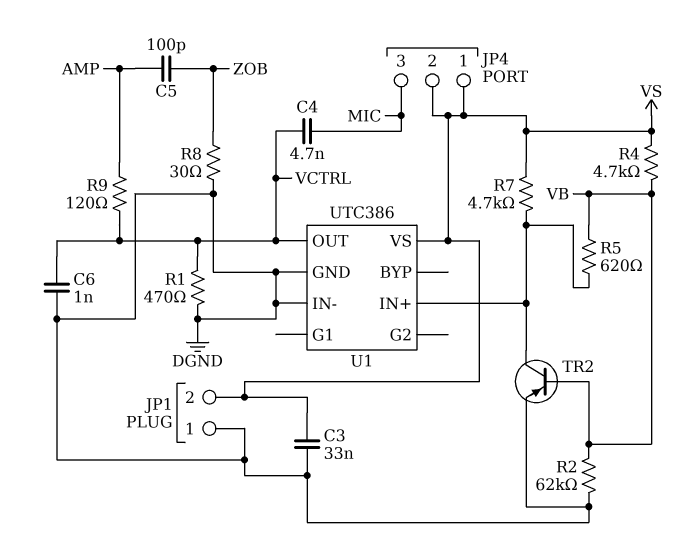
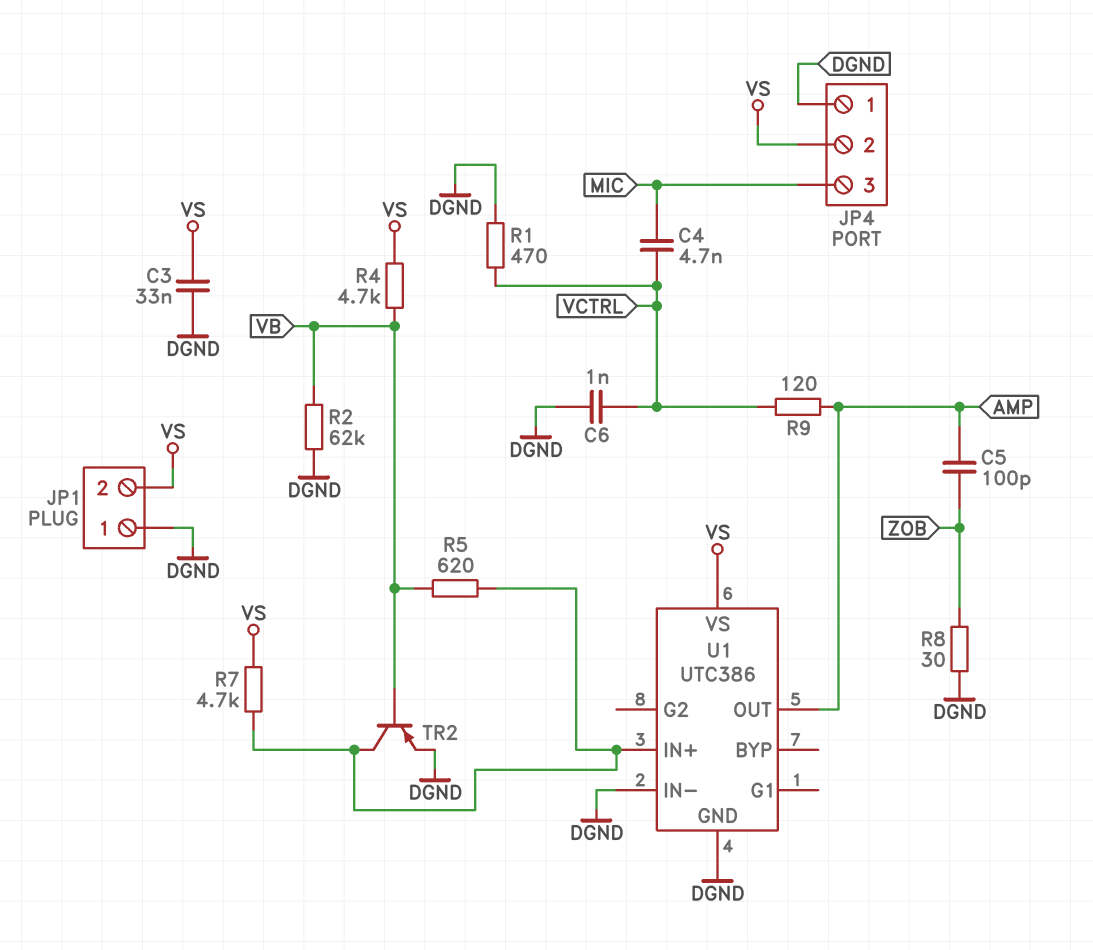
JP4 pin 1: VS -> DGND
U1 pin OUT: VCTRL -> AMP

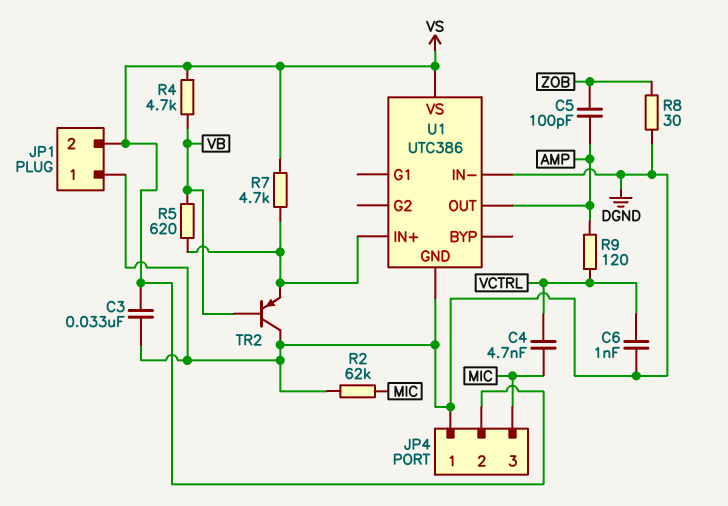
R1: 470 (DGND, VCTRL) -> none
R2: 62k (DGND, VB) -> 62k (DGND, MIC)
TR2: PNP (B VB, C U1/IN+, E DGND) -> PNP (B VB, C DGND, E U1/IN+)

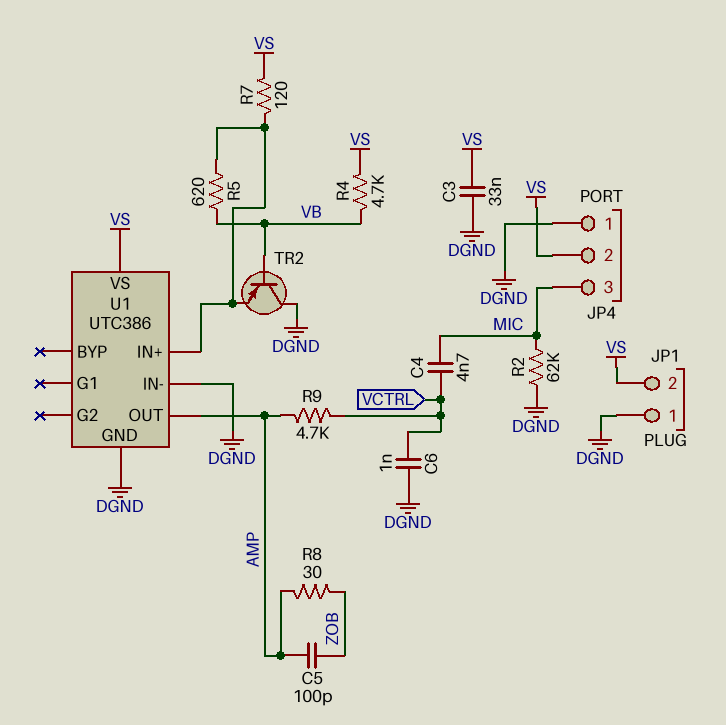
R7: 4.7k (U1/IN+, VS) -> 120 (U1/IN+, VS)
R8: 30 (DGND, ZOB) -> 30 (AMP, ZOB)
R9: 120 (AMP, VCTRL) -> 4.7k (AMP, VCTRL)

